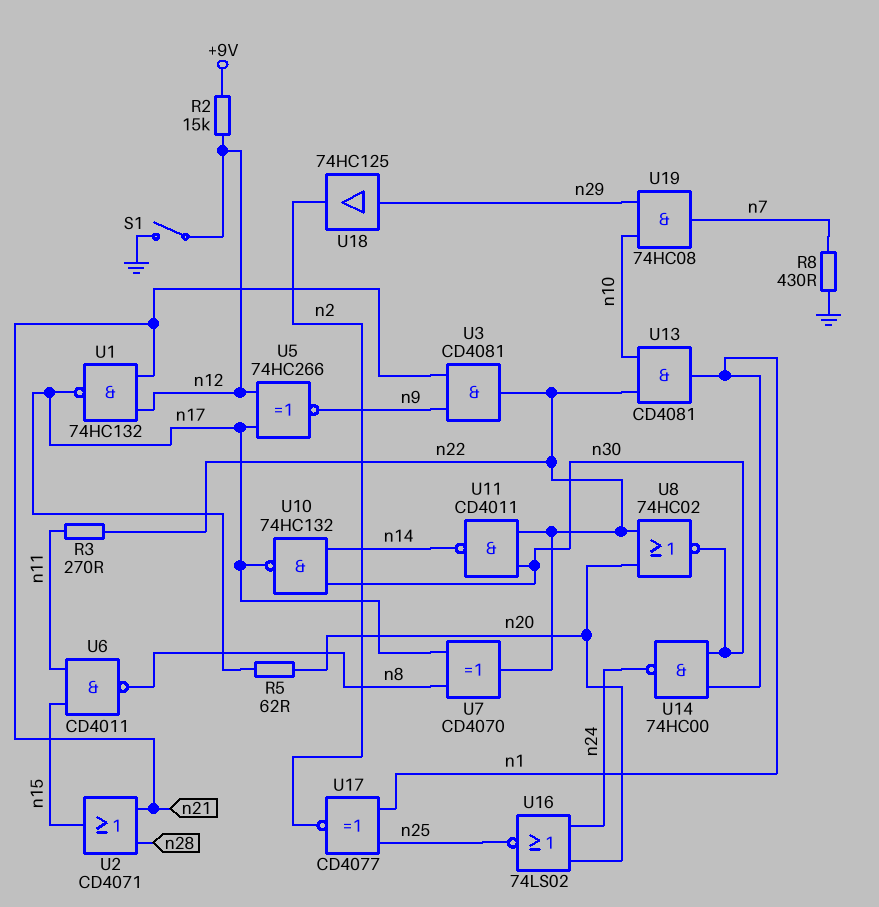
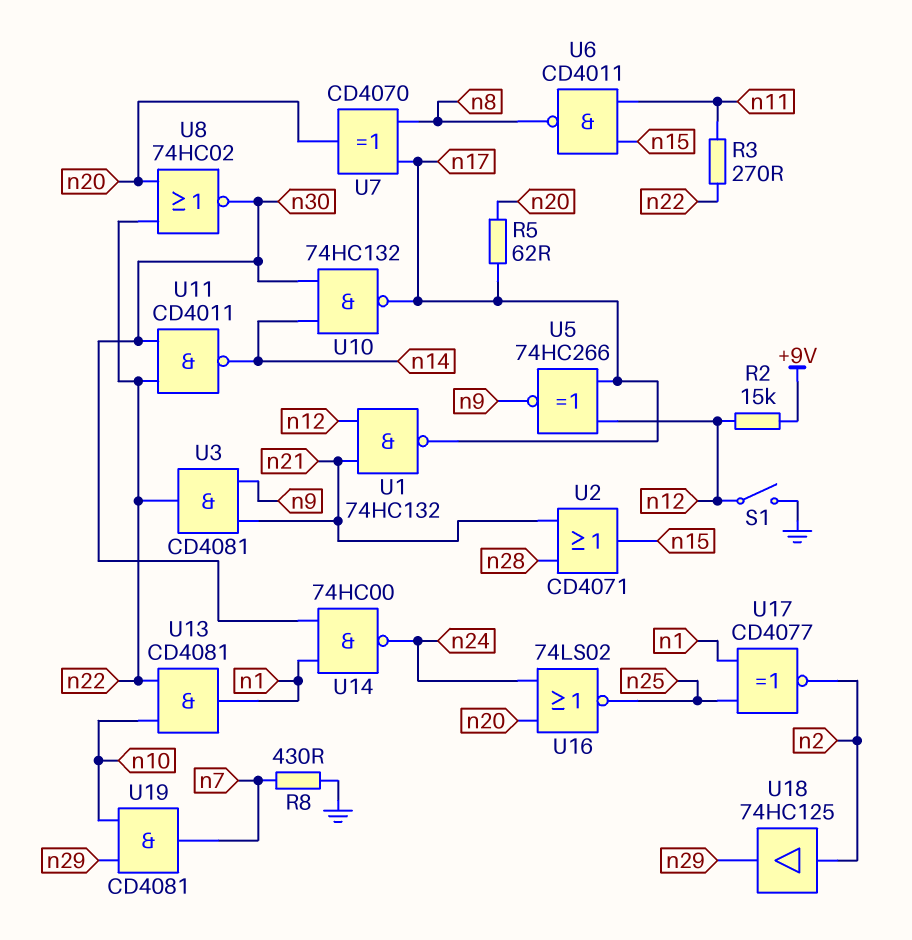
U7: XOR CD4070 (in n8, in n17, out n22) -> XOR CD4070 (in n8, in n17, out n20)
U18: buffer 74HC125 (in n29, out n2) -> buffer 74HC125 (in n2, out n29)
U19: AND 74HC08 (in n10, in n29, out n7) -> AND CD4081 (in n10, in n29, out n7)

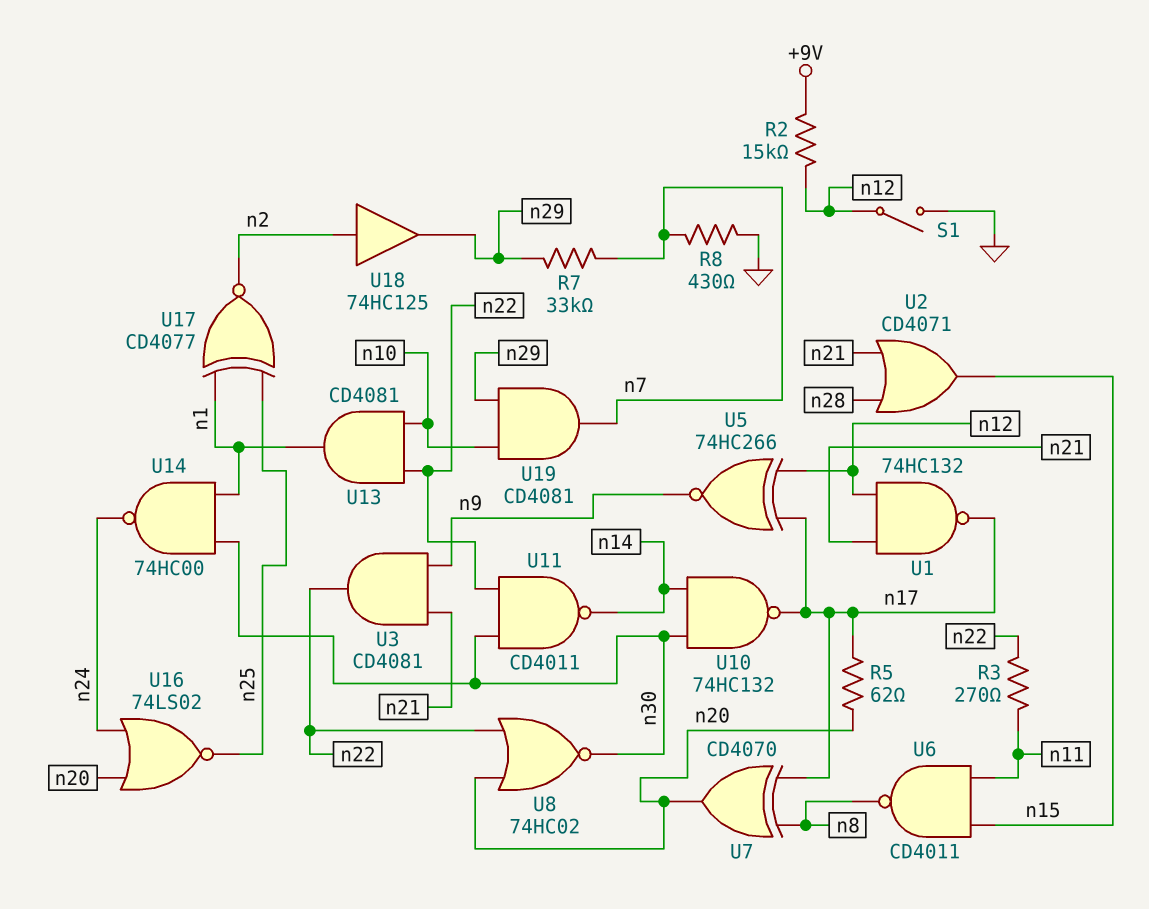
R7: none -> 33k (n7, n29)

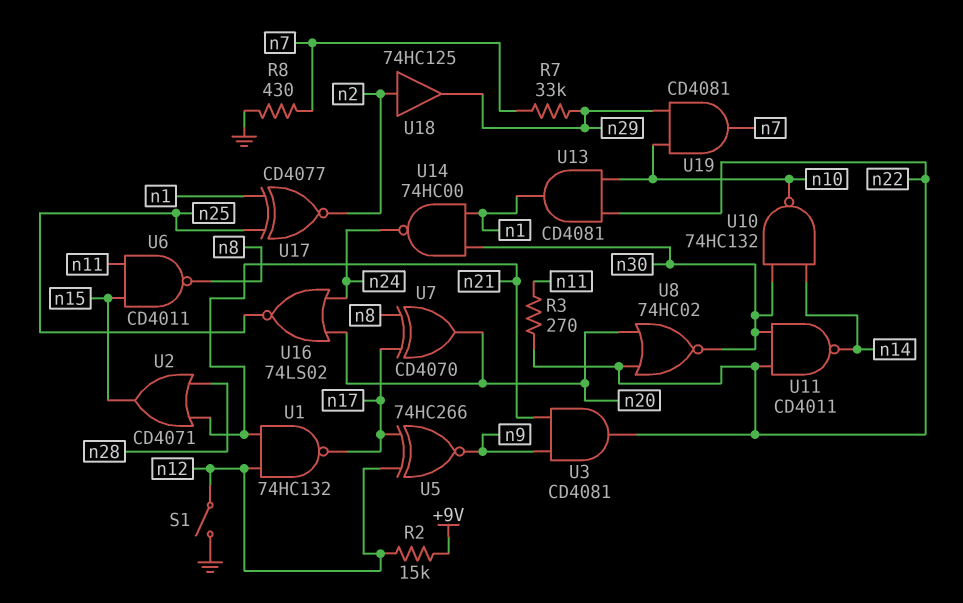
R5: 62 (n17, n20) -> none
U10: NAND 74HC132 (in n14, in n30, out n17) -> NAND 74HC132 (in n14, in n30, out n10)

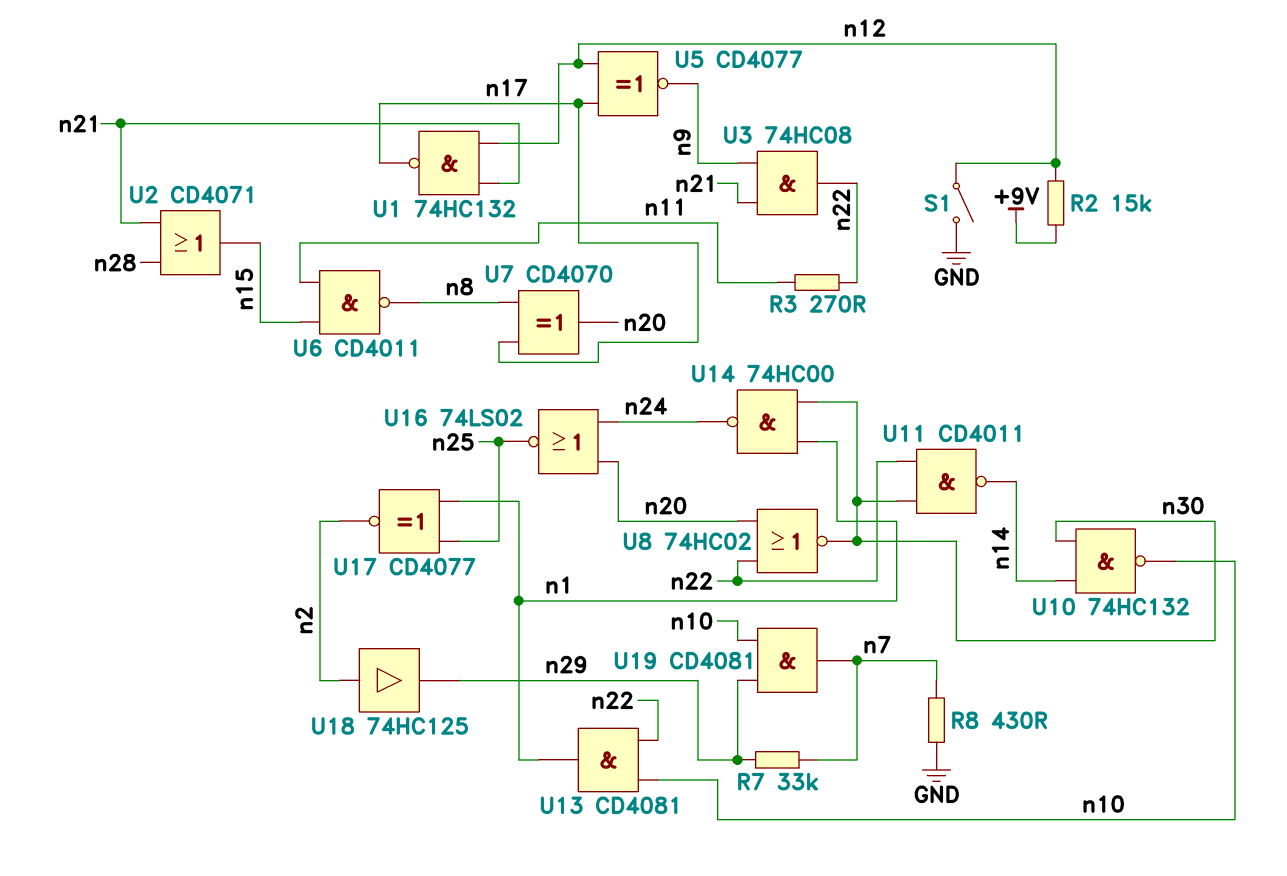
U3: AND CD4081 (in n9, in n21, out n22) -> AND 74HC08 (in n9, in n21, out n22)
U5: XNOR 74HC266 (in n12, in n17, out n9) -> XNOR CD4077 (in n12, in n17, out n9)

